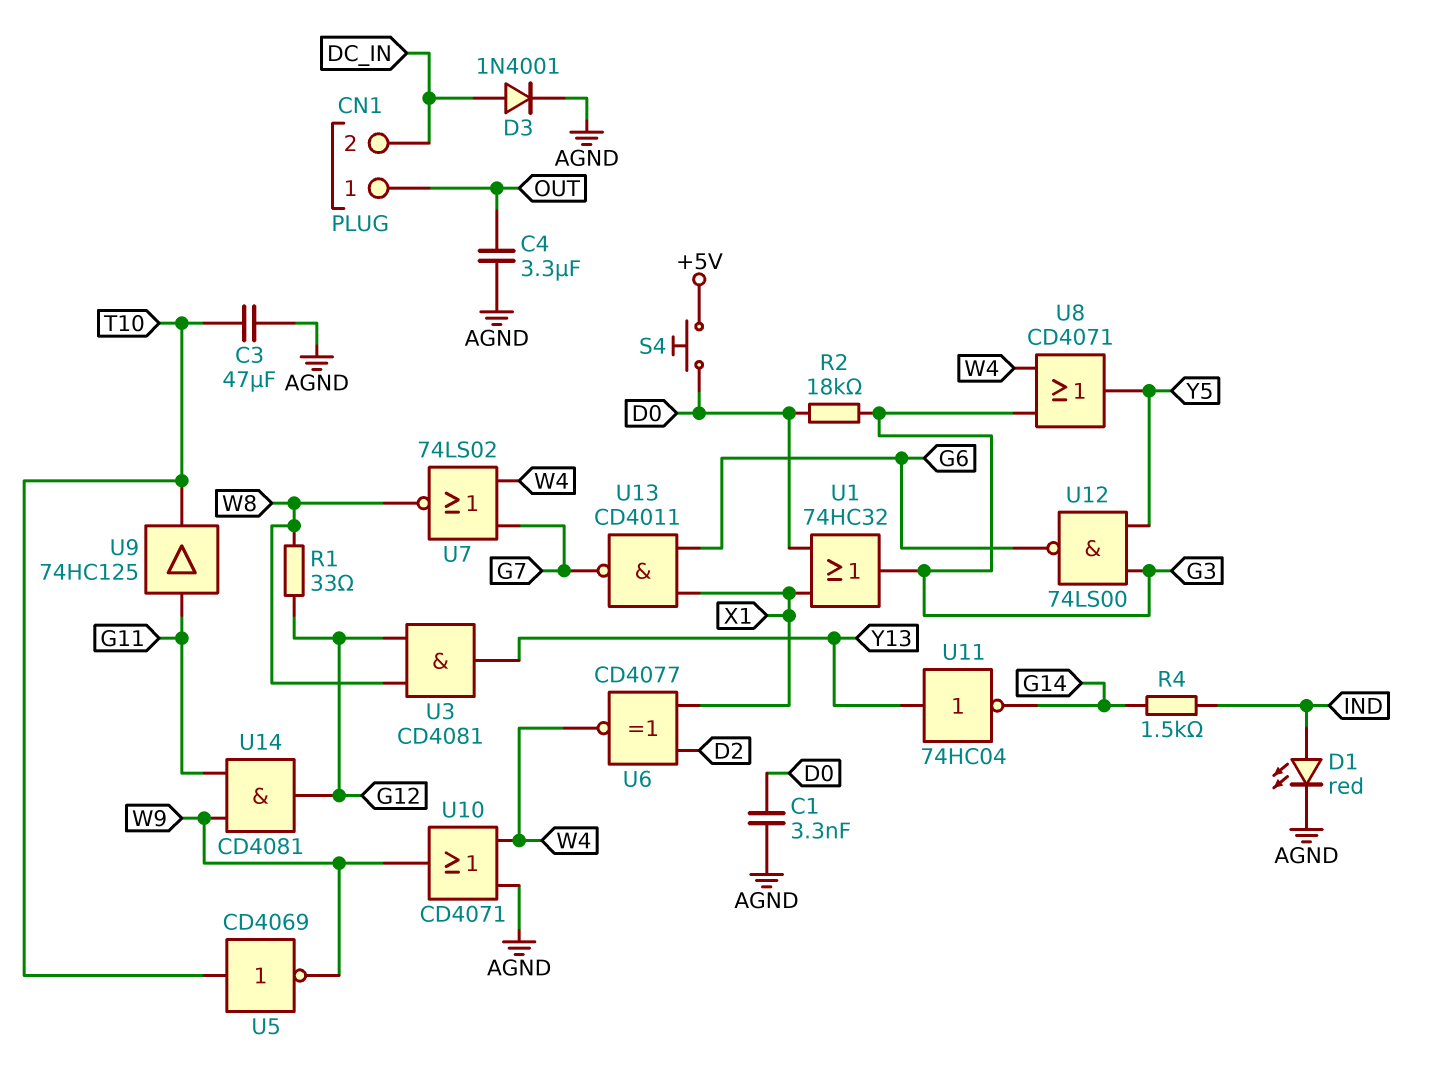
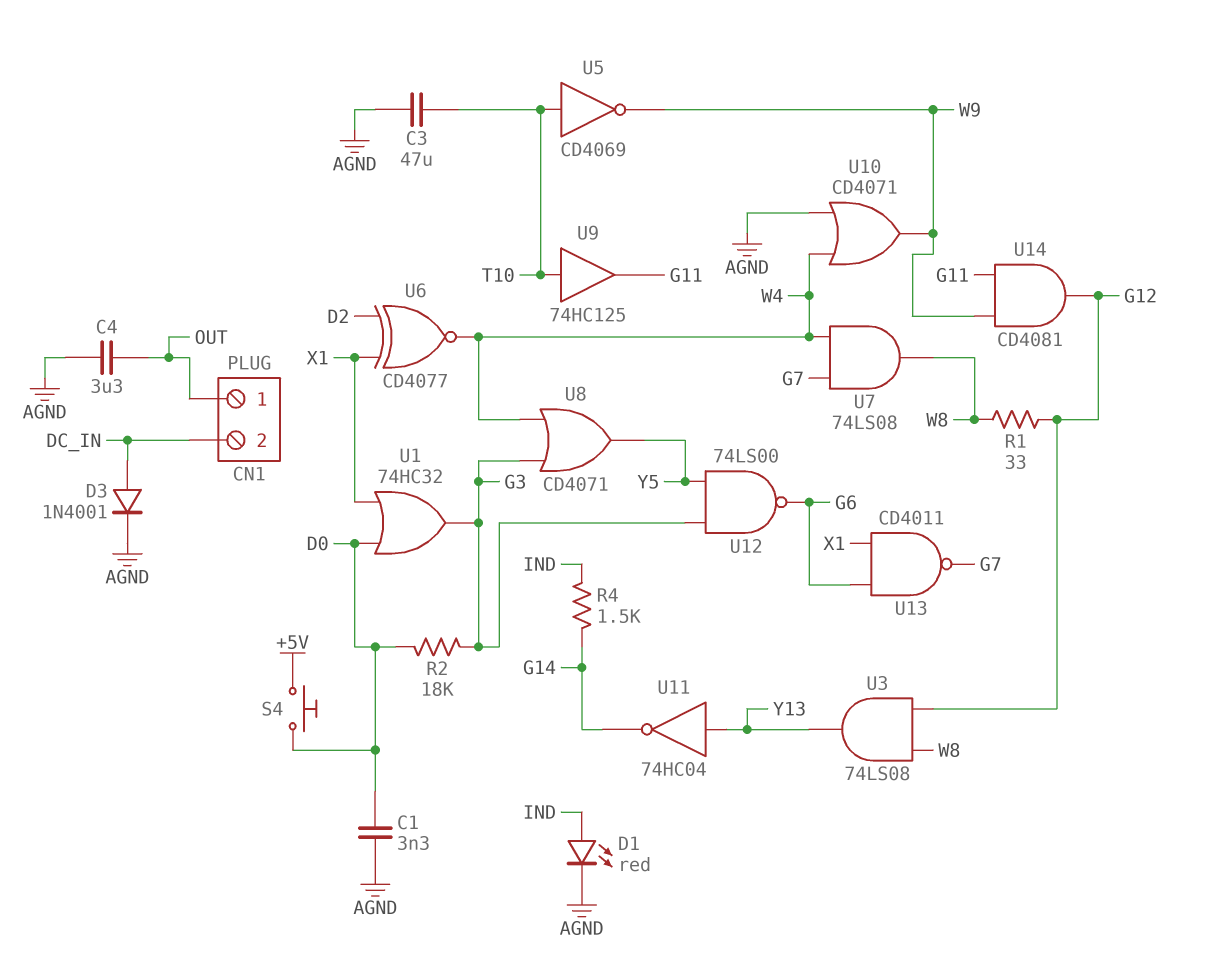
U3: AND CD4081 (in G12, in W8, out Y13) -> AND 74LS08 (in G12, in W8, out Y13)
U7: NOR 74LS02 (in G7, in W4, out W8) -> AND 74LS08 (in G7, in W4, out W8)
U9: buffer 74HC125 (in G11, out T10) -> buffer 74HC125 (in T10, out G11)

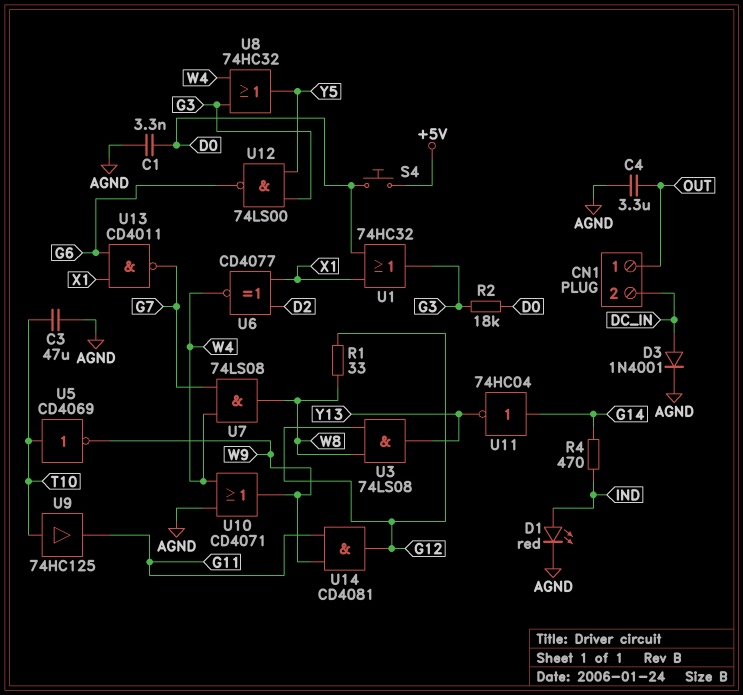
R4: 1.5k (G14, IND) -> 470 (G14, IND)
U8: OR CD4071 (in G3, in W4, out Y5) -> OR 74HC32 (in G3, in W4, out Y5)
U11: NOT 74HC04 (in Y13, out G14) -> NOT 74HC04 (in G14, out Y13)

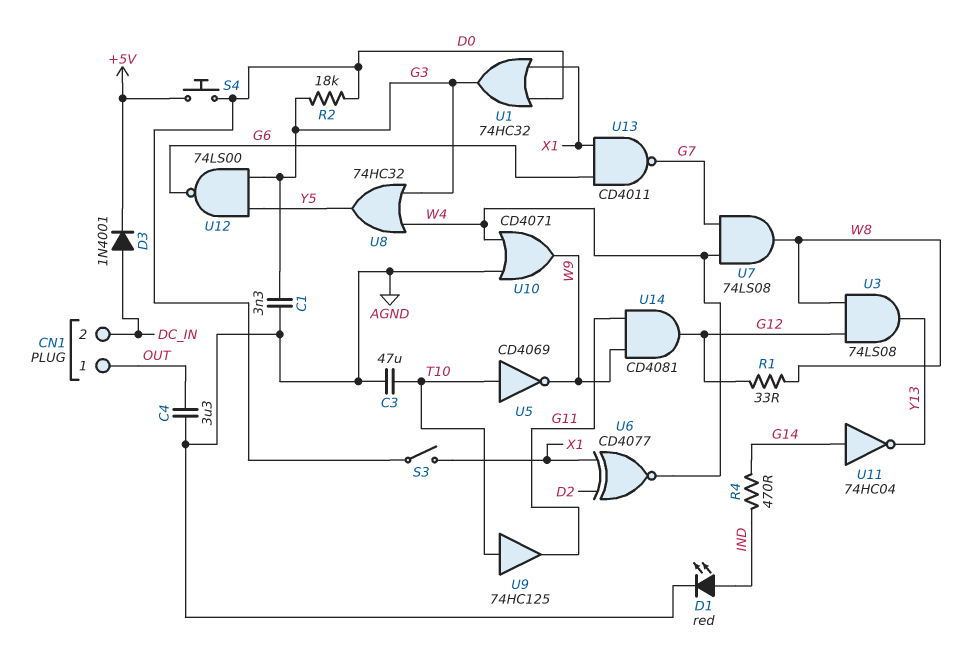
C1: 3.3nF (AGND, D0) -> 3.3nF (AGND, G3)
D3: diode 1N4001 (A DC_IN, K AGND) -> diode 1N4001 (A DC_IN, K +5V)
S3: none -> switch (D0, X1)

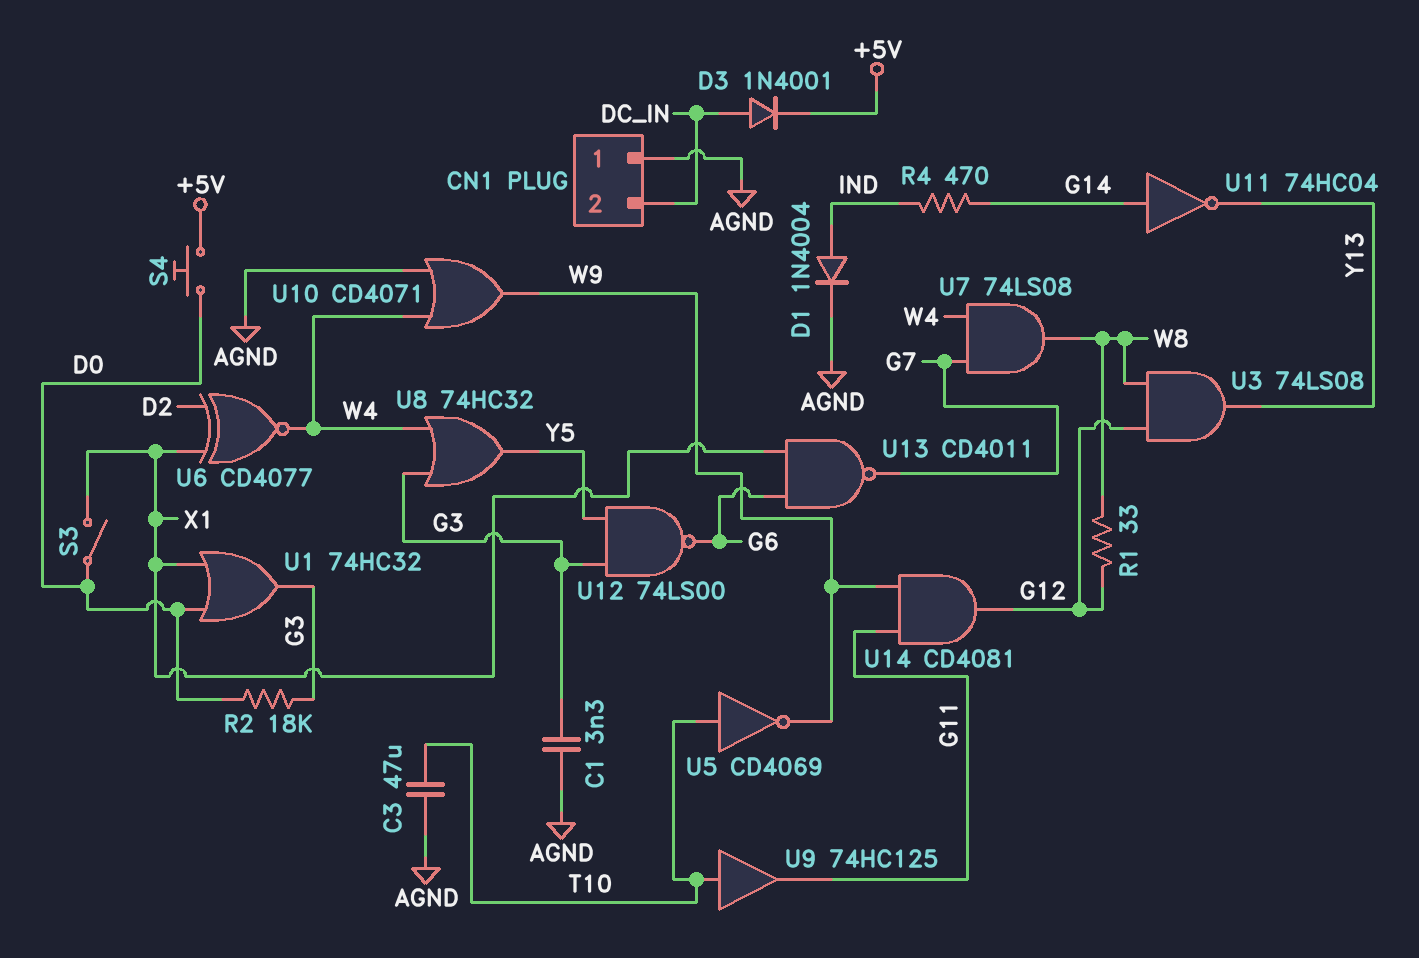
C4: 3.3uF (AGND, OUT) -> none
CN1 pin 1: OUT -> AGND
D1: LED red (A IND, K AGND) -> diode 1N4004 (A IND, K AGND)

